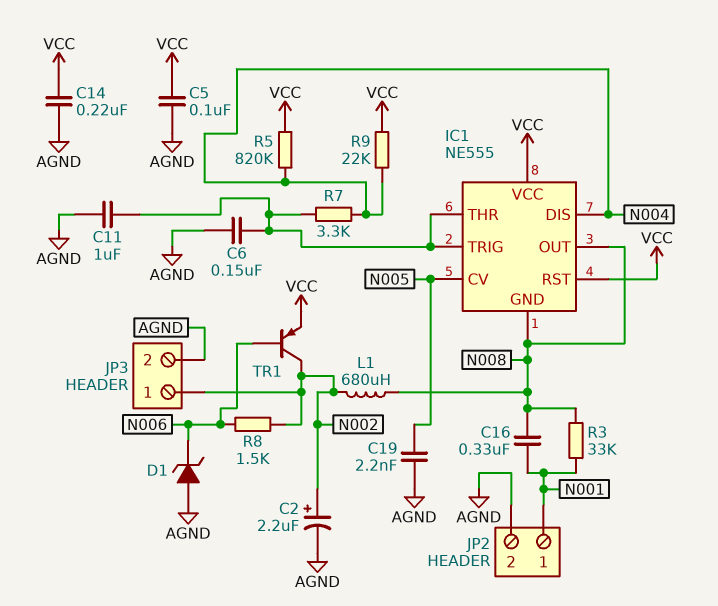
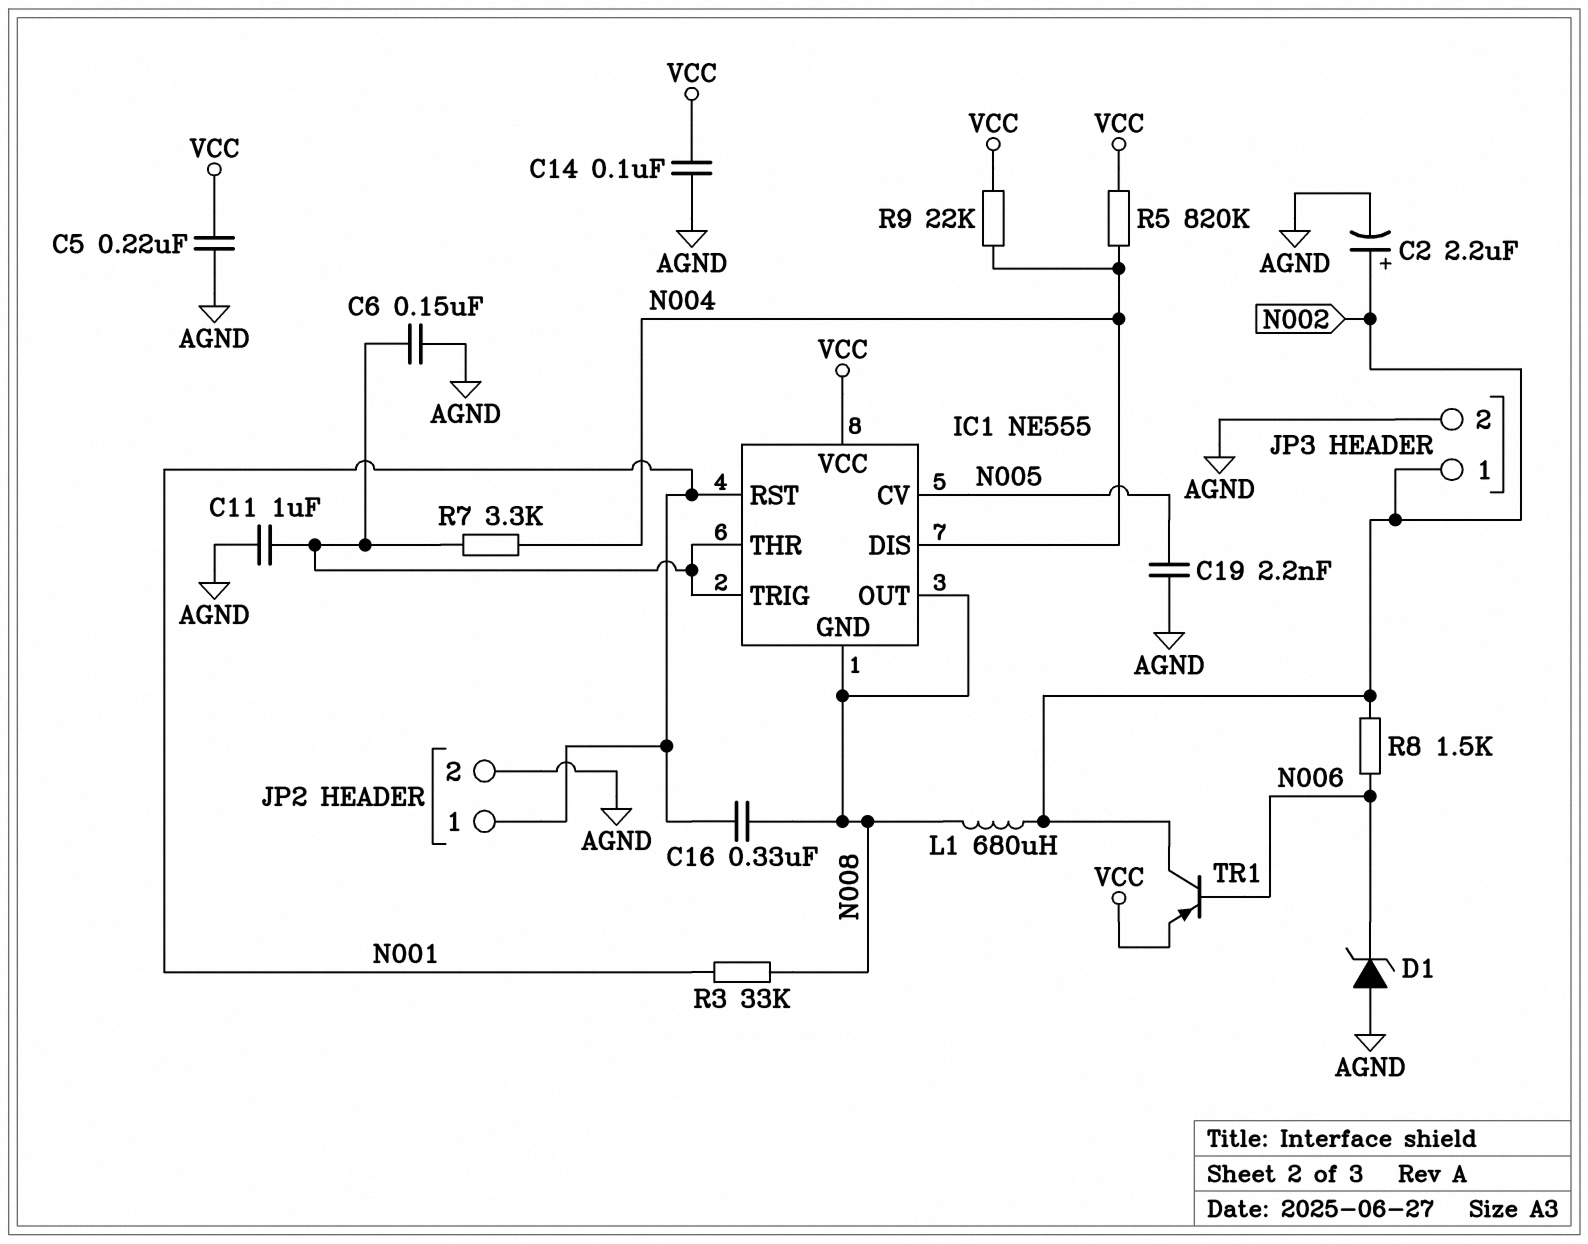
C5: 100nF (AGND, VCC) -> 220nF (AGND, VCC)
C14: 220nF (AGND, VCC) -> 100nF (AGND, VCC)
IC1 pin RST: VCC -> N001

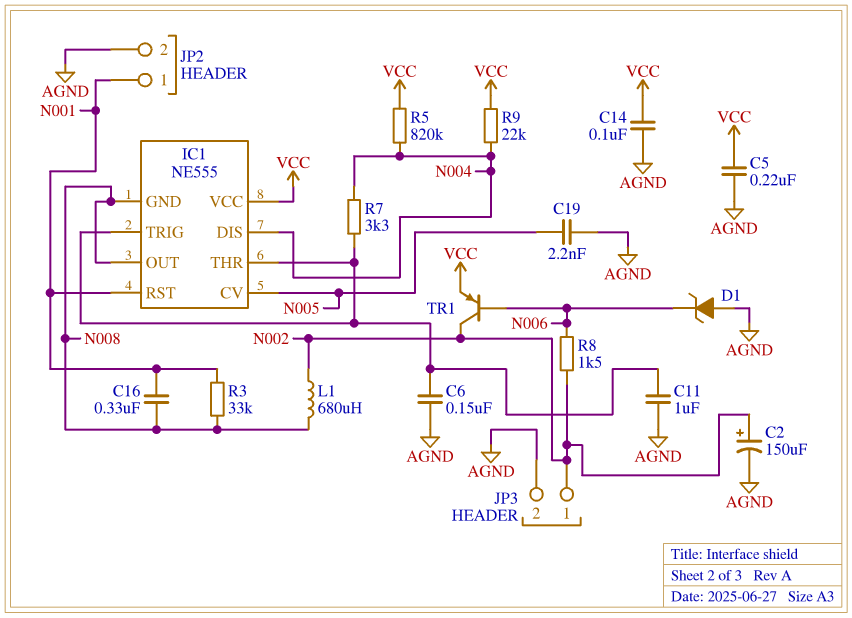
C2: 2.2uF (plus N002, minus AGND) -> 150uF (plus N002, minus AGND)

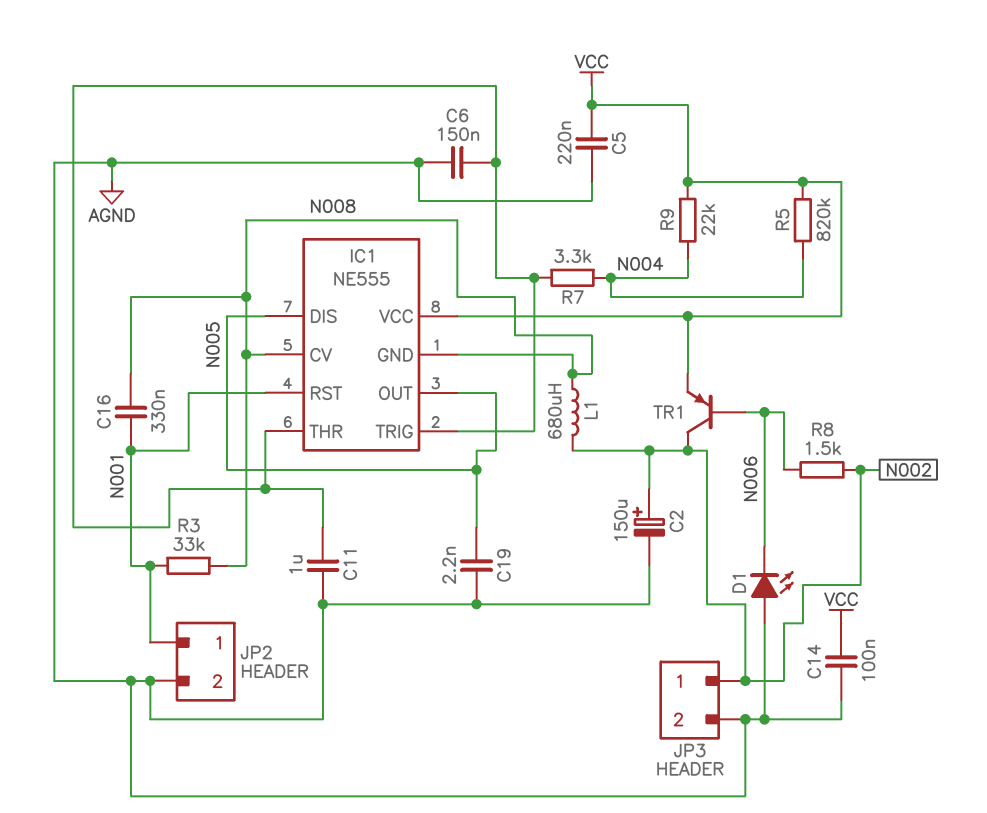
D1: zener (A AGND, K N006) -> LED (A AGND, K N006)
IC1 pin CV: N005 -> N008
IC1 pin DIS: N004 -> N005
IC1 pin OUT: N008 -> N005

